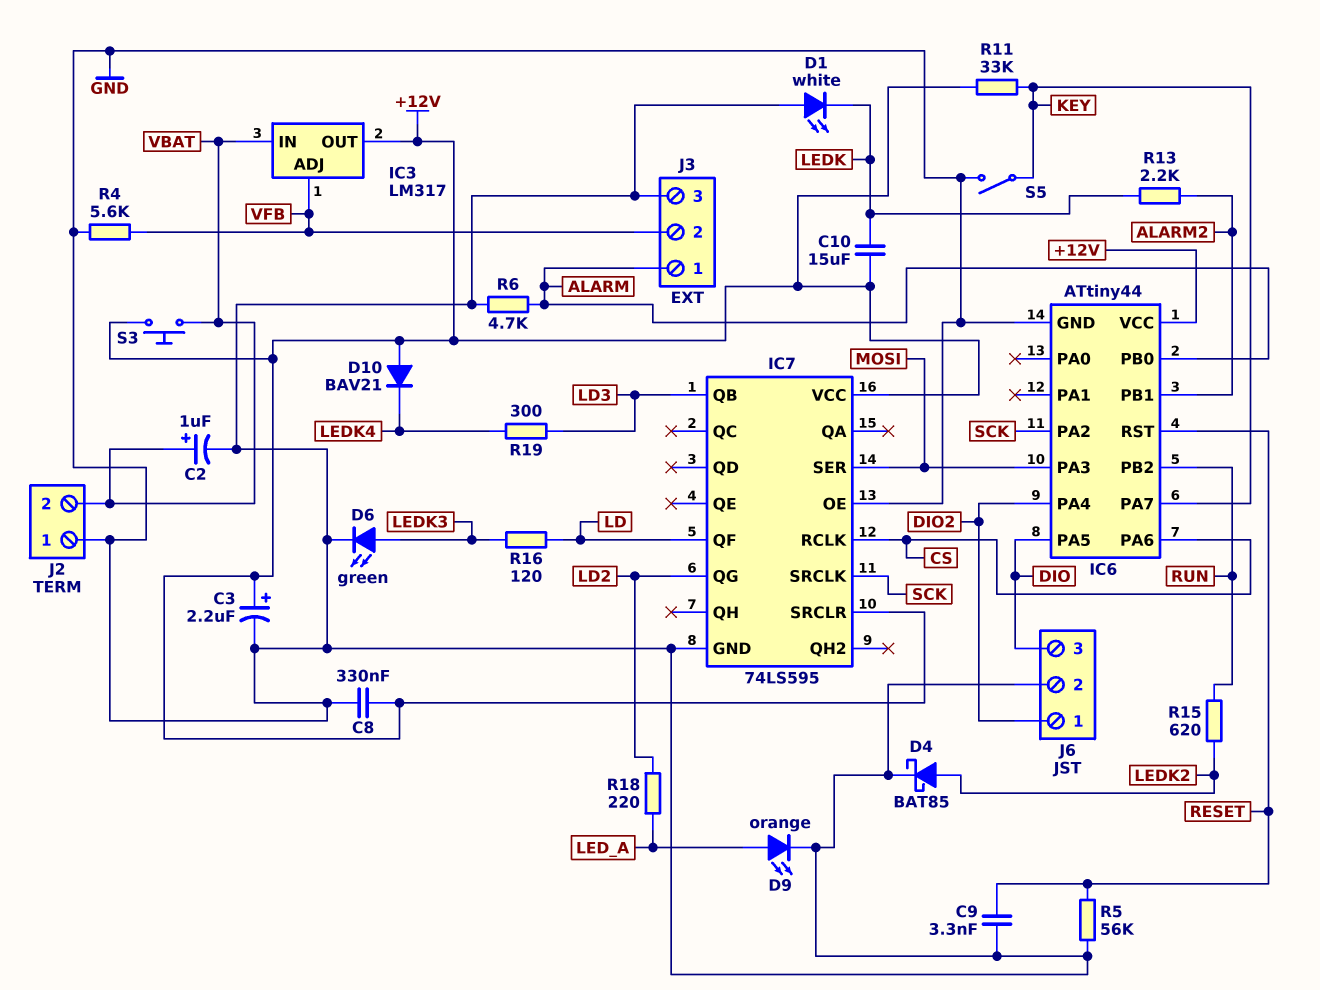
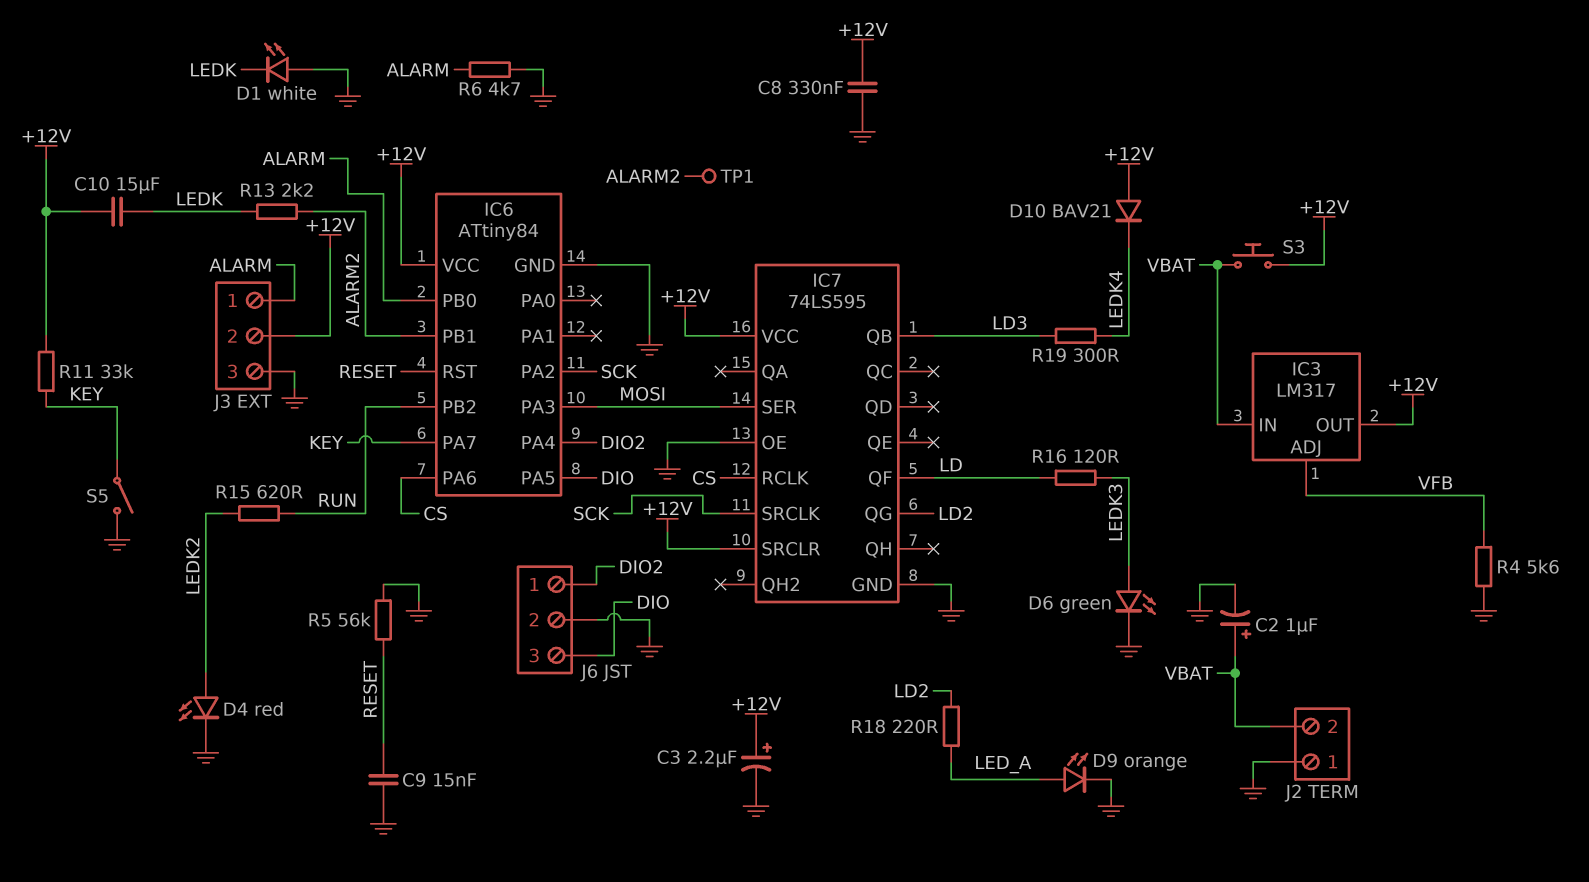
C9: 3.3nF (GND, RESET) -> 15nF (GND, RESET)
D4: schottky BAT85 (A LEDK2, K GND) -> LED red (A LEDK2, K GND)
IC6: ATtiny44 -> ATtiny84
J3 pin 2: VFB -> +12V
TP1: none -> test point (ALARM2)

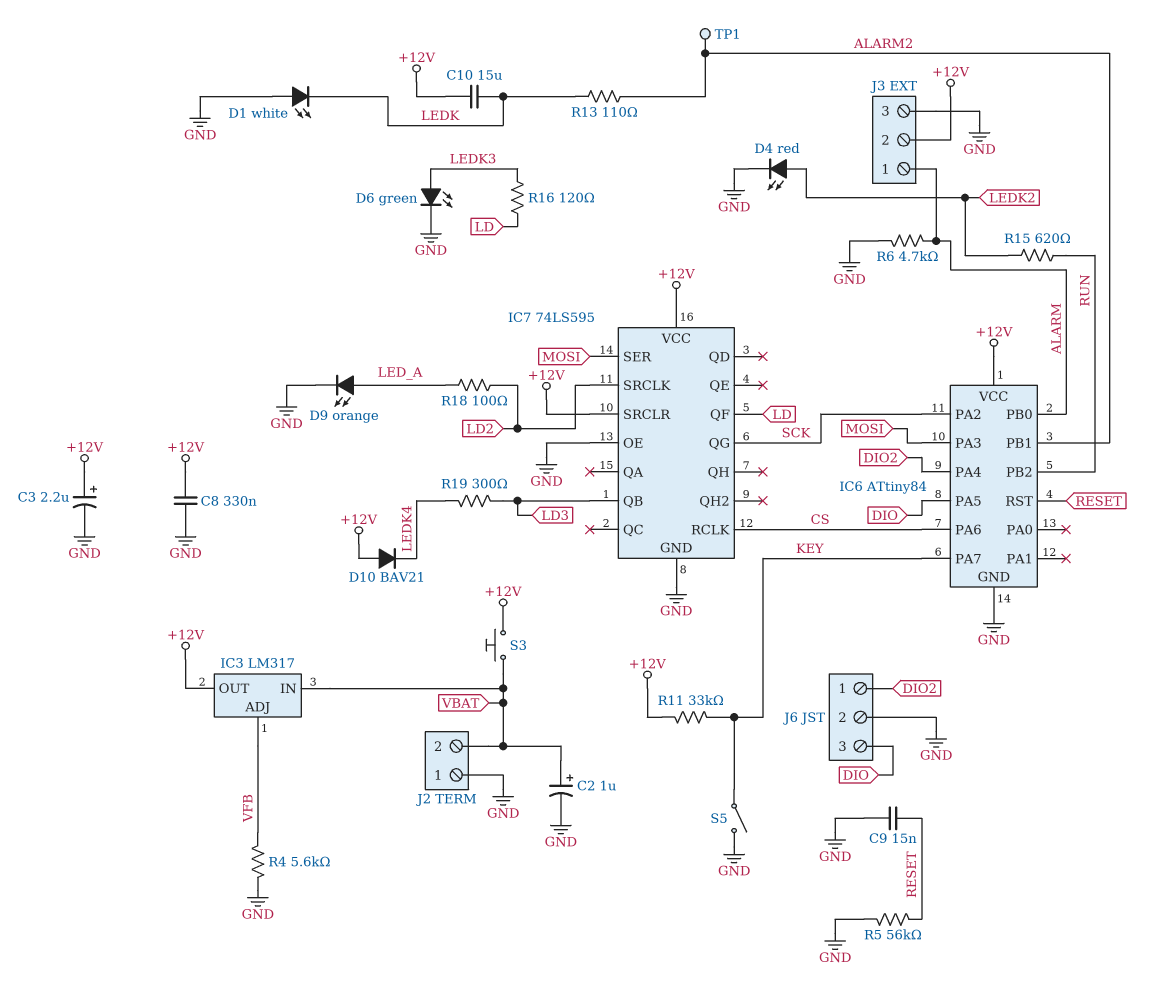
IC7 pin QG: LD2 -> SCK
IC7 pin SRCLK: SCK -> LD2
R13: 2.2k (ALARM2, LEDK) -> 110 (ALARM2, LEDK)
R18: 220 (LD2, LED_A) -> 100 (LD2, LED_A)

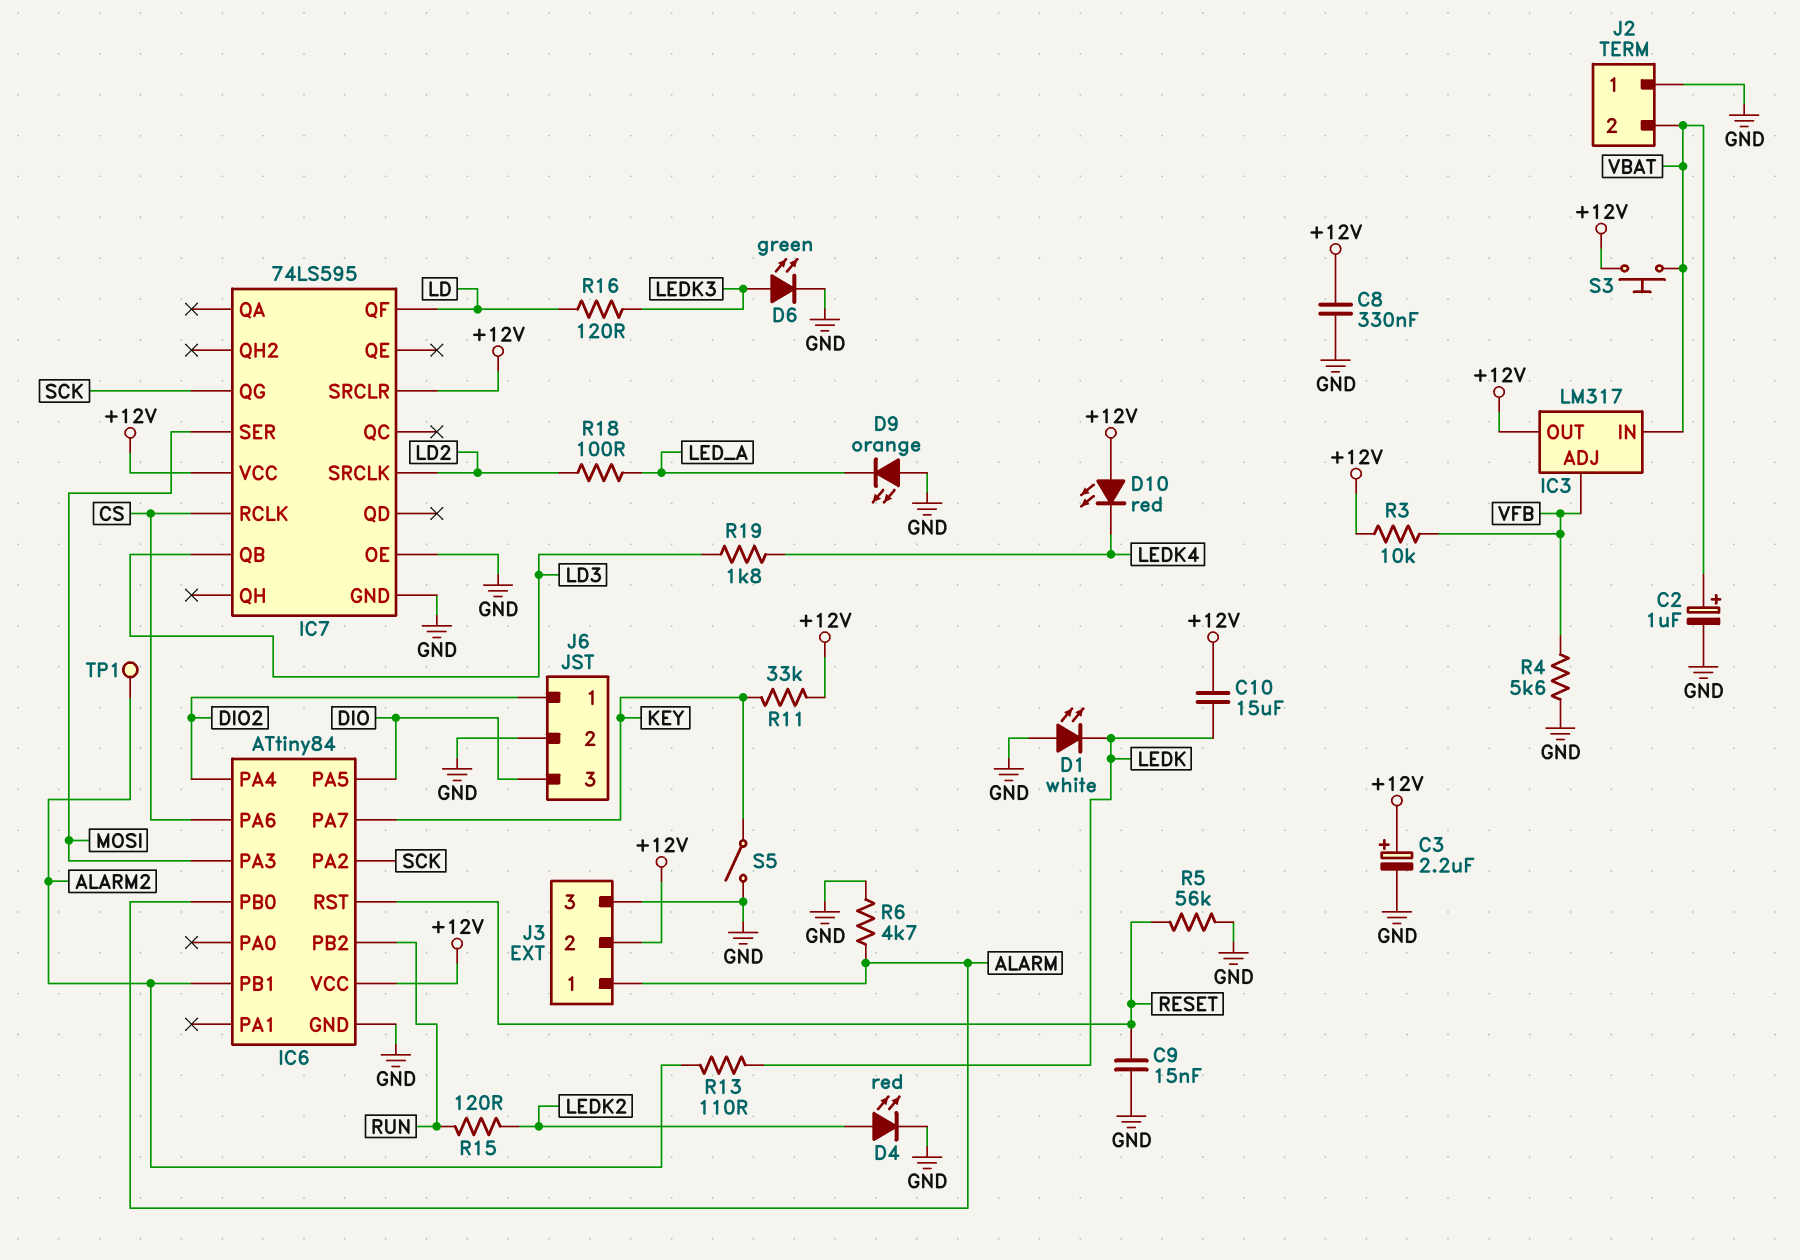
D9: LED orange (A LED_A, K GND) -> LED orange (A GND, K LED_A)
D10: diode BAV21 (A +12V, K LEDK4) -> LED red (A +12V, K LEDK4)
R3: none -> 10k (+12V, VFB)
R15: 620 (LEDK2, RUN) -> 120 (LEDK2, RUN)
R19: 300 (LD3, LEDK4) -> 1.8k (LD3, LEDK4)

